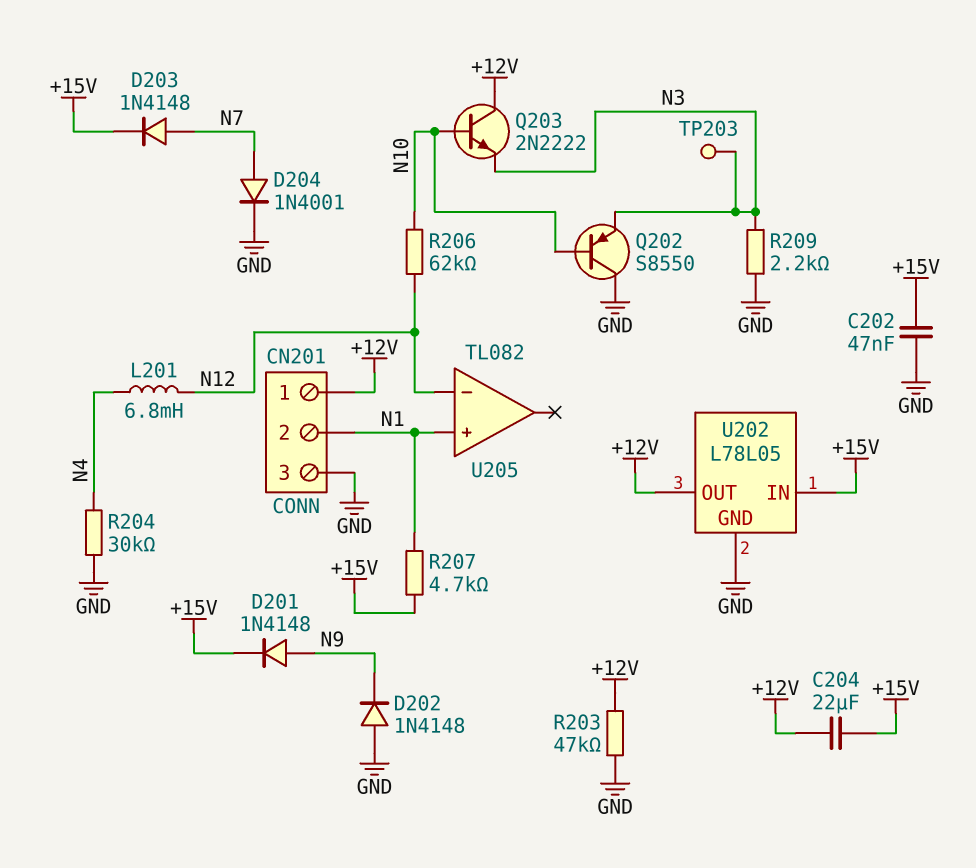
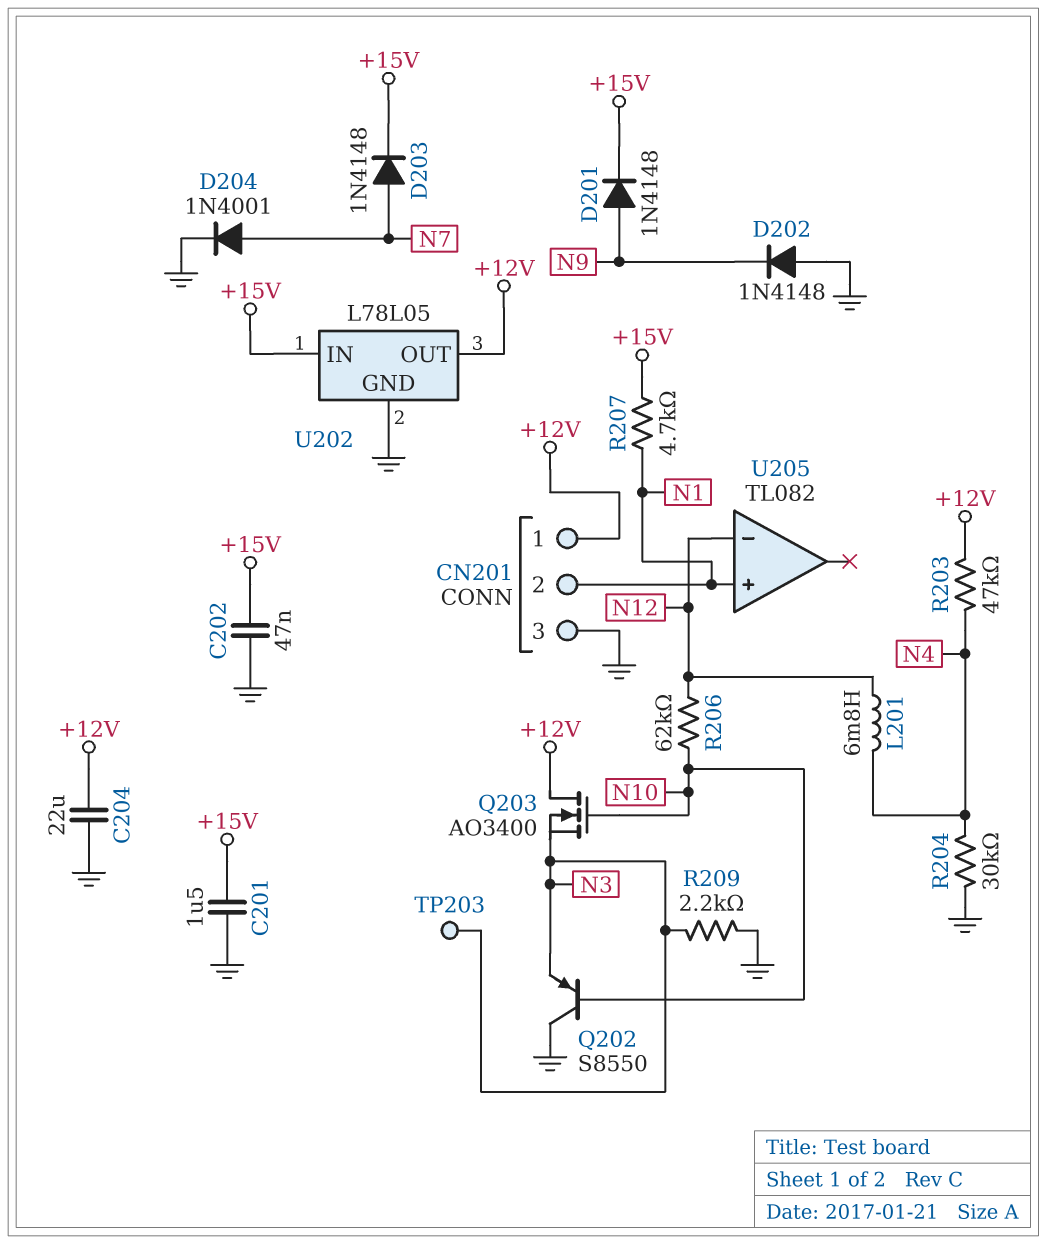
C201: none -> 1.5uF (+15V, GND)
C204: 22uF (+12V, +15V) -> 22uF (+12V, GND)
Q203: NPN 2N2222 (B N10, C +12V, E N3) -> NMOS AO3400 (G N10, D +12V, S N3)
R203: 47k (+12V, GND) -> 47k (+12V, N4)

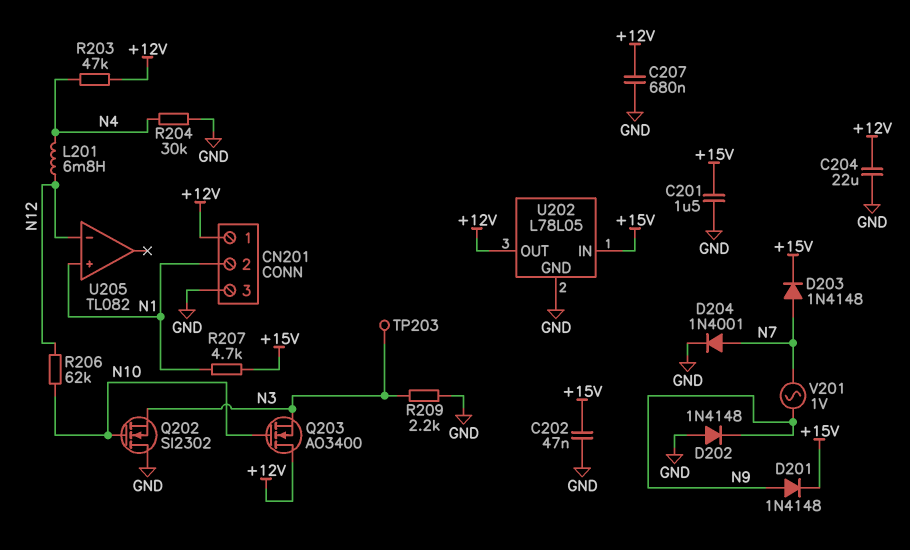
C207: none -> 680nF (+12V, GND)
Q202: PNP S8550 (B N10, C GND, E N3) -> NMOS SI2302 (G N10, D GND, S N3)
V201: none -> AC 1V (N7, N9)

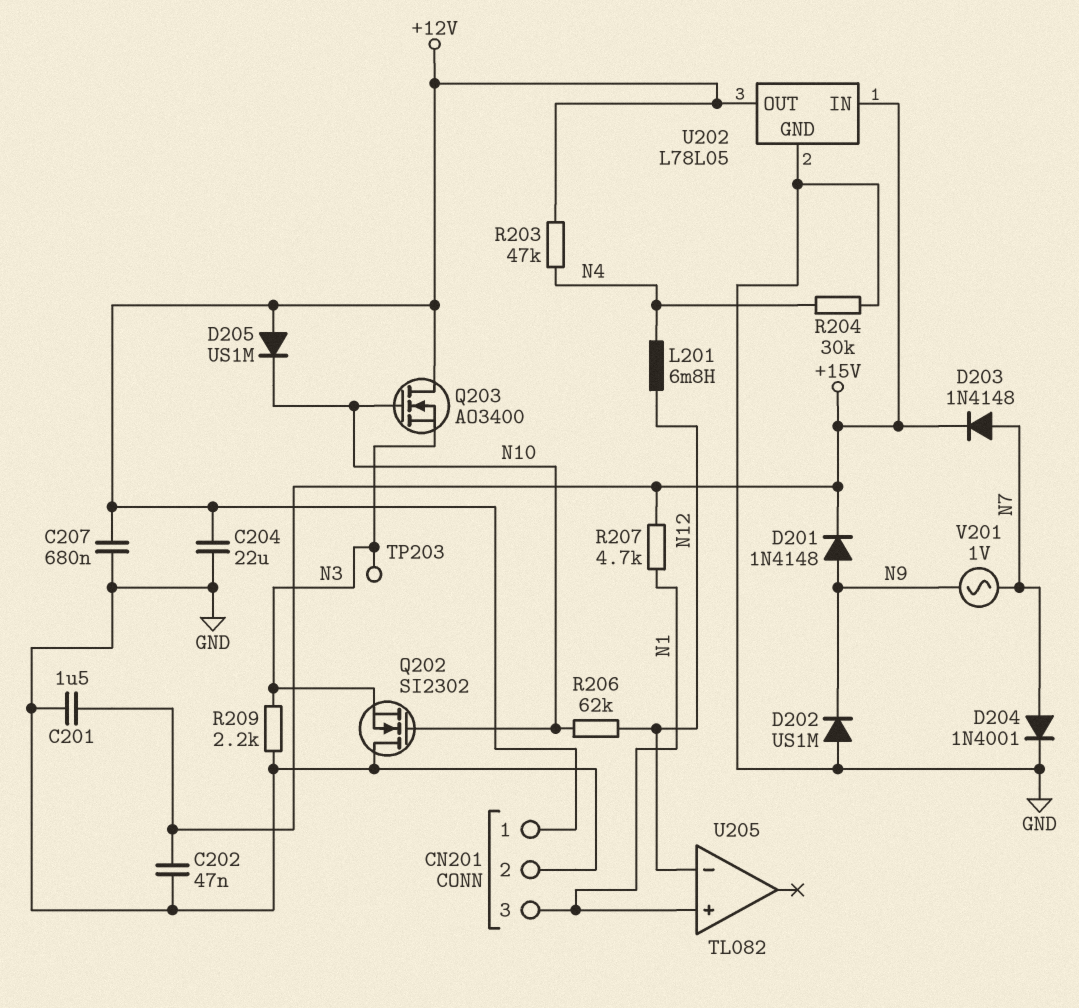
CN201 pin 2: N1 -> GND
CN201 pin 3: GND -> N1
D202: diode 1N4148 (A GND, K N9) -> diode US1M (A GND, K N9)
D205: none -> diode US1M (A +12V, K N10)

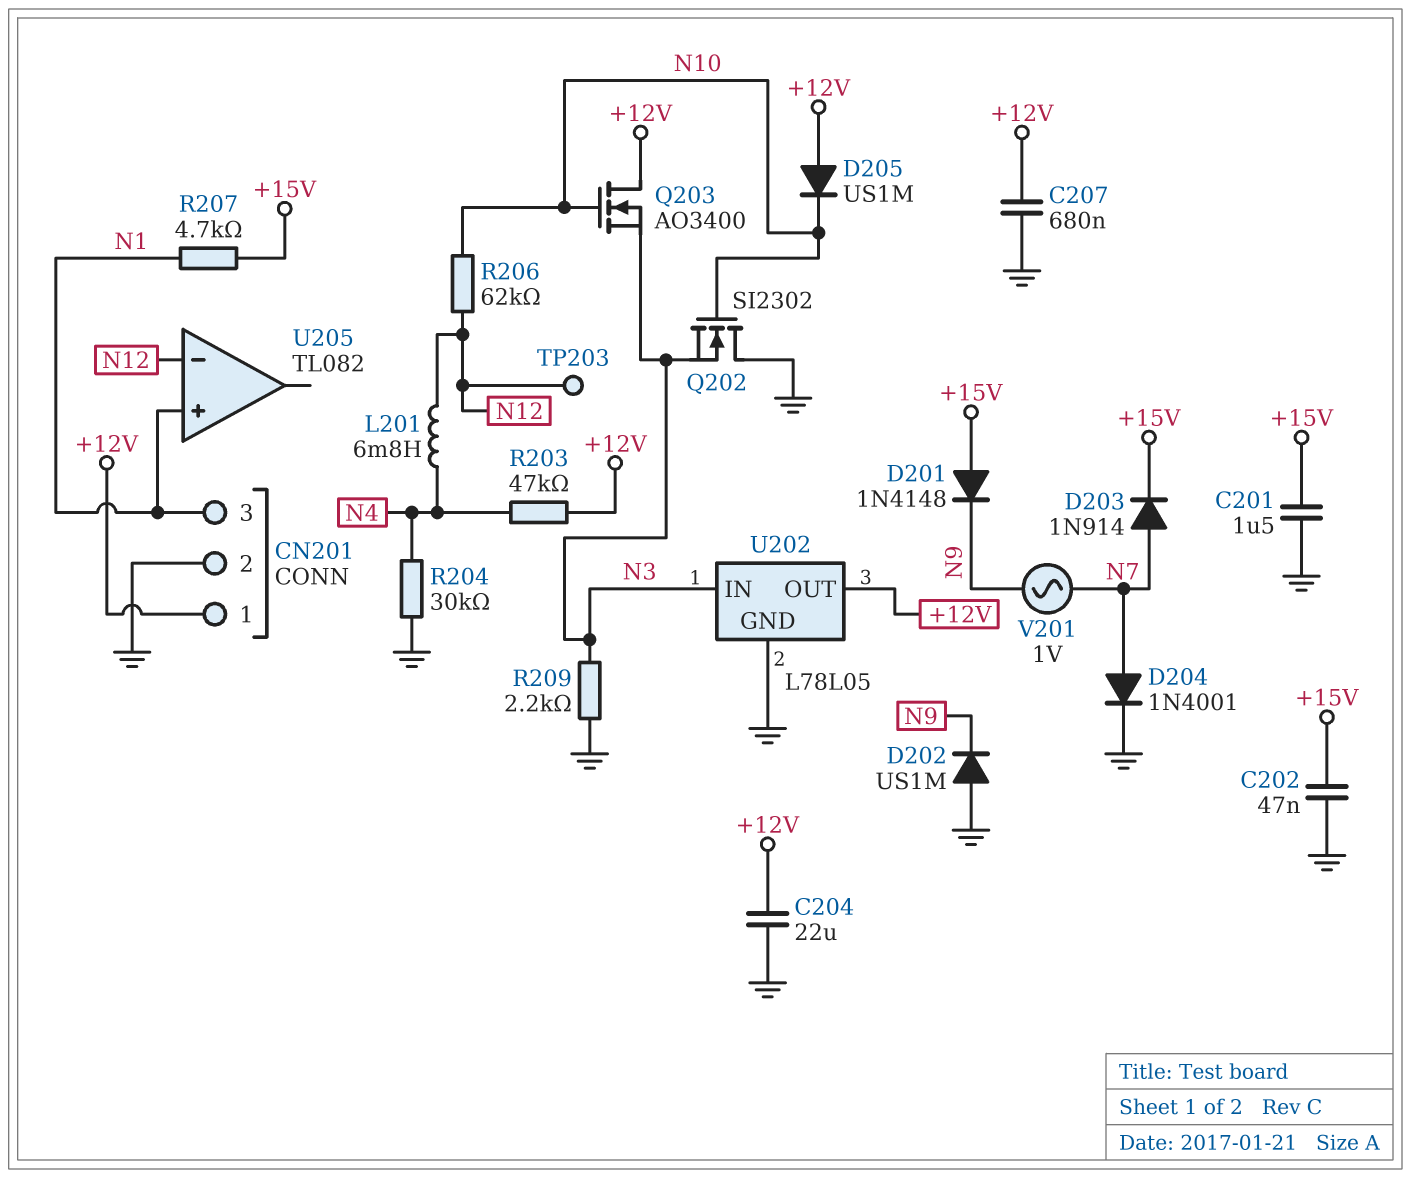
D201: diode 1N4148 (A N9, K +15V) -> diode 1N4148 (A +15V, K N9)
D203: diode 1N4148 (A N7, K +15V) -> diode 1N914 (A N7, K +15V)
TP203: test point (N3) -> test point (N12)
U202 pin IN: +15V -> N3

